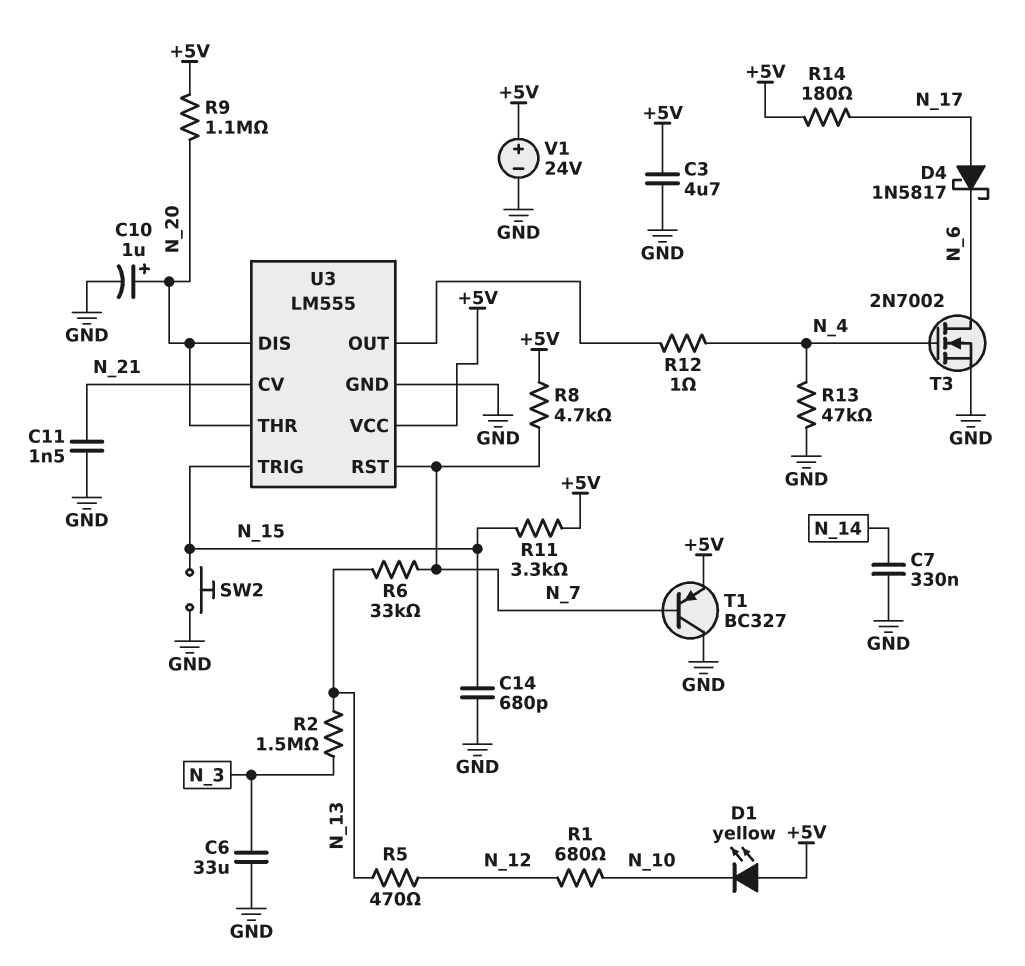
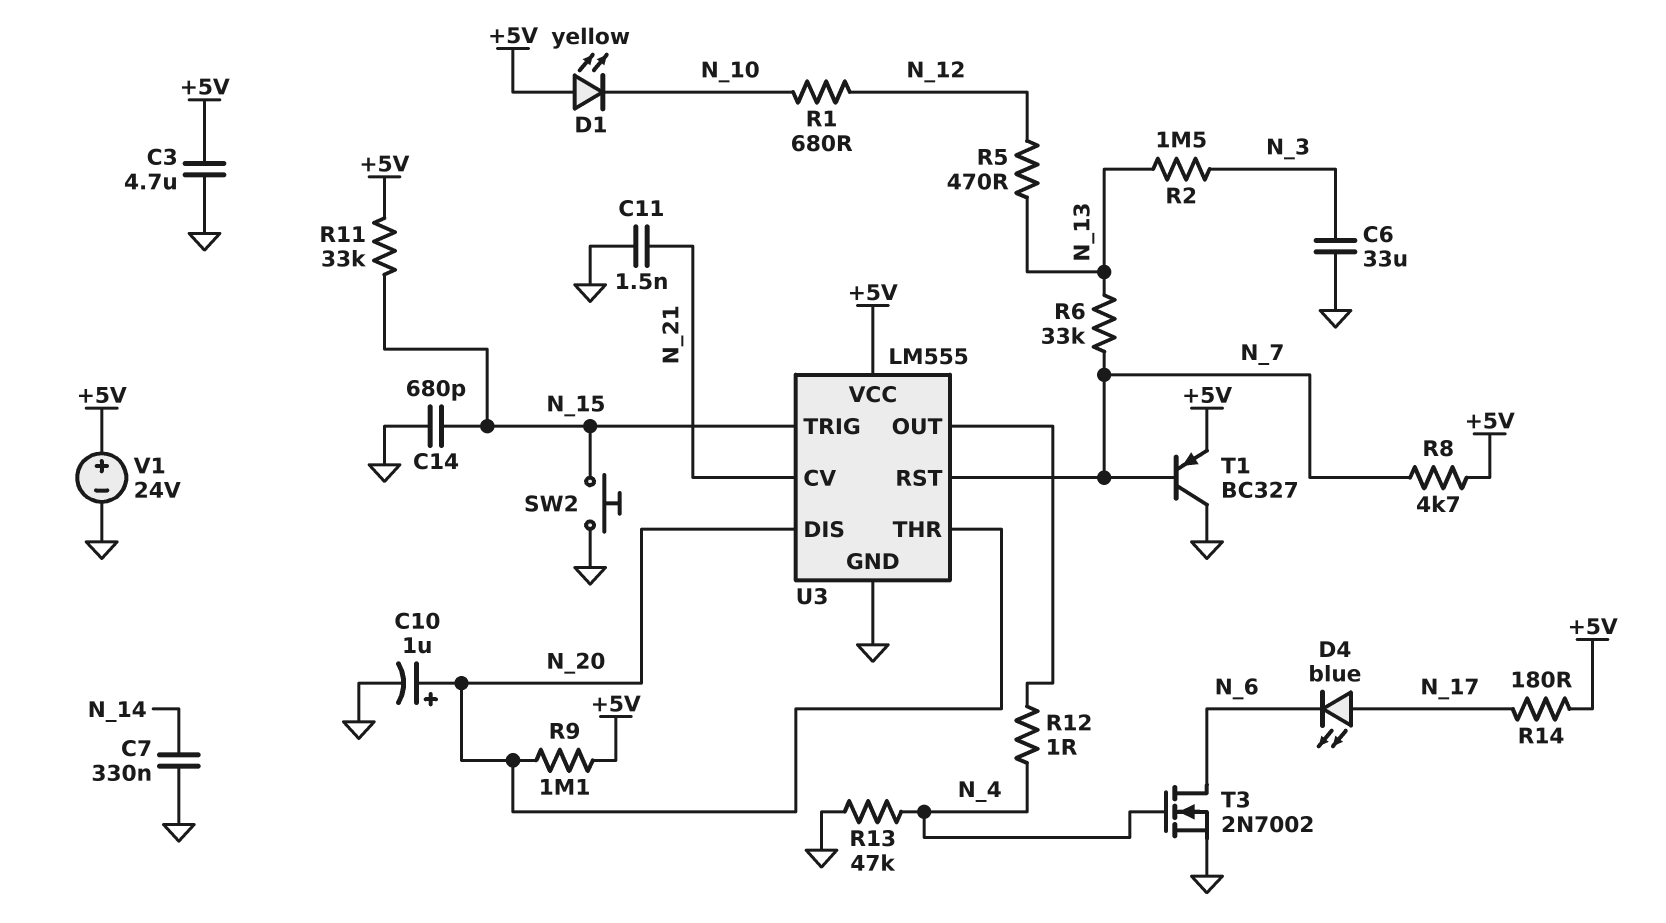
D4: schottky 1N5817 (A N_17, K N_6) -> LED blue (A N_17, K N_6)
R11: 3.3k (+5V, N_15) -> 33k (+5V, N_15)

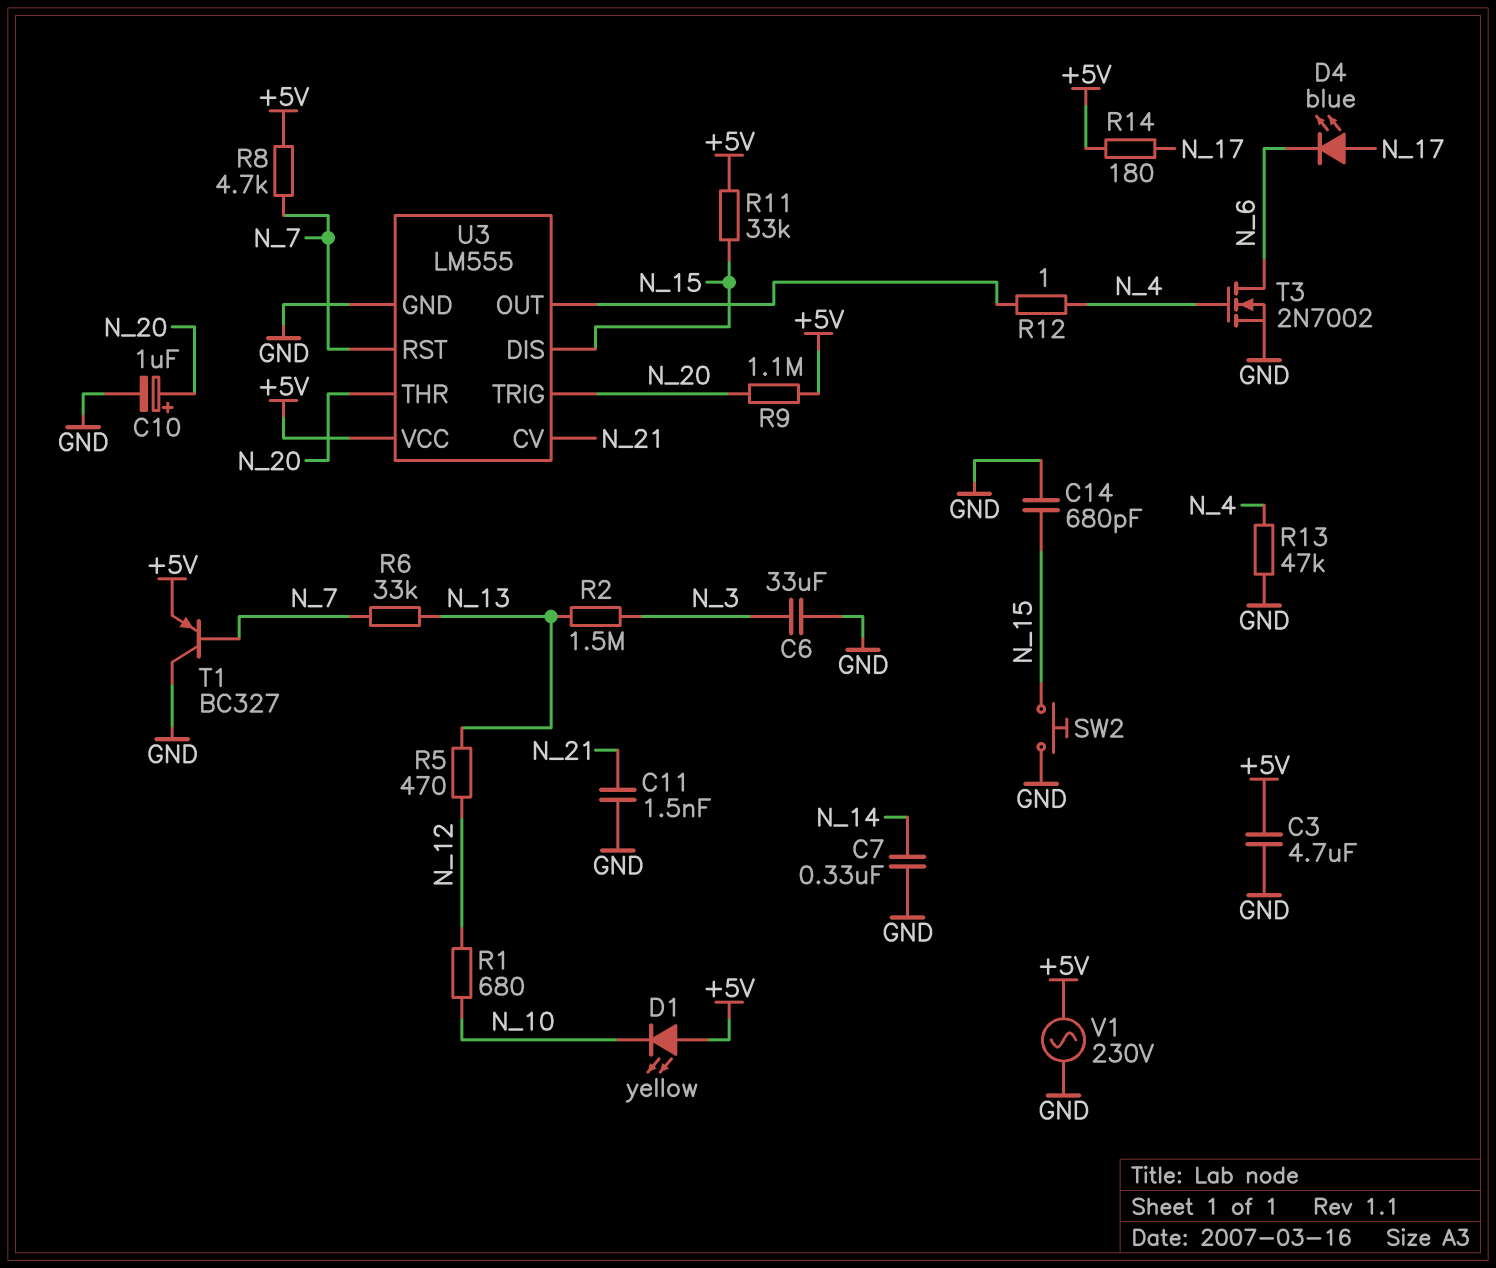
U3 pin DIS: N_20 -> N_15
U3 pin TRIG: N_15 -> N_20
V1: 24V (plus +5V, minus GND) -> AC 230V (+5V, GND)

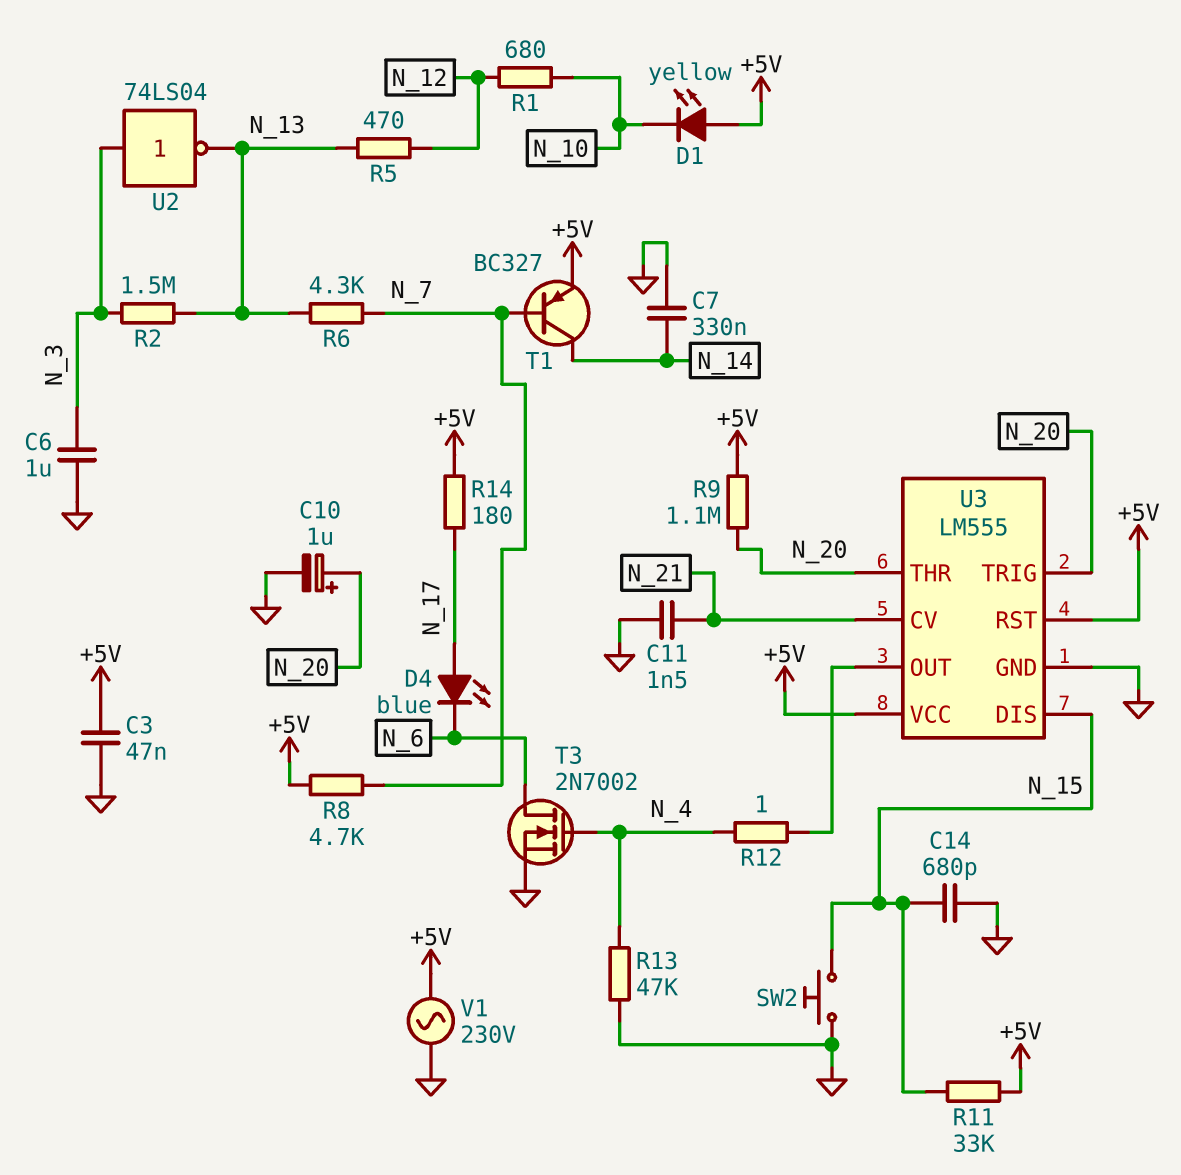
C3: 4.7uF (+5V, GND) -> 47nF (+5V, GND)
C6: 33uF (GND, N_3) -> 1uF (GND, N_3)
R6: 33k (N_7, N_13) -> 4.3k (N_7, N_13)
T1: PNP BC327 (B N_7, C GND, E +5V) -> PNP BC327 (B N_7, C N_14, E +5V)
U2: none -> NOT 74LS04 (in N_3, out N_13)
U3 pin RST: N_7 -> +5V

